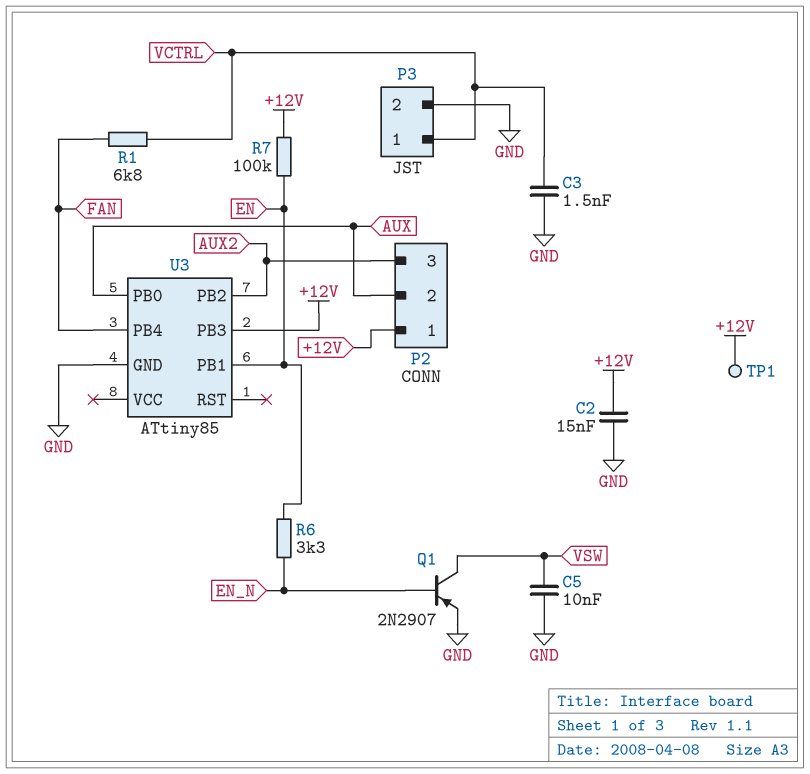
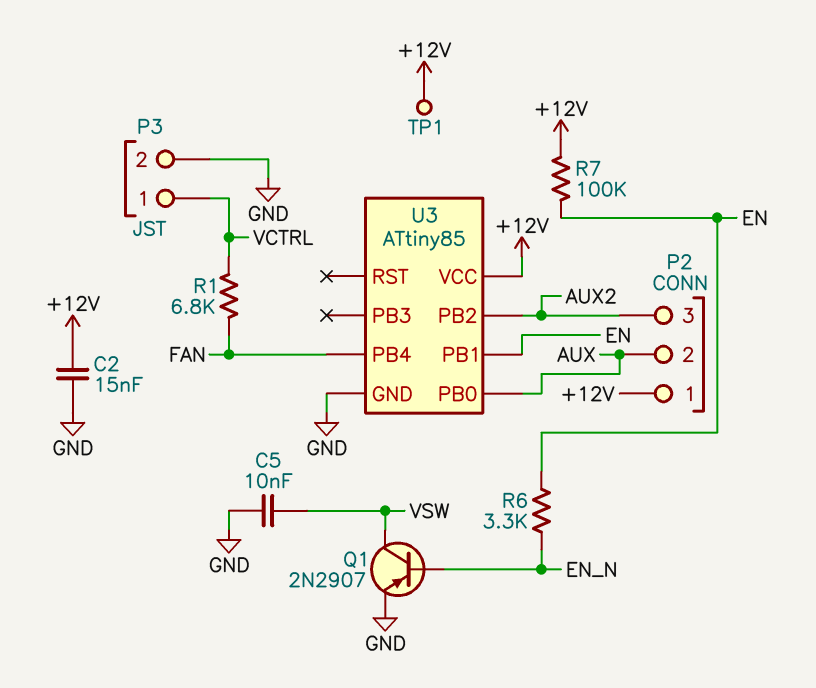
C3: 1.5nF (GND, VCTRL) -> none
U3 pin PB3: +12V -> none
U3 pin VCC: none -> +12V

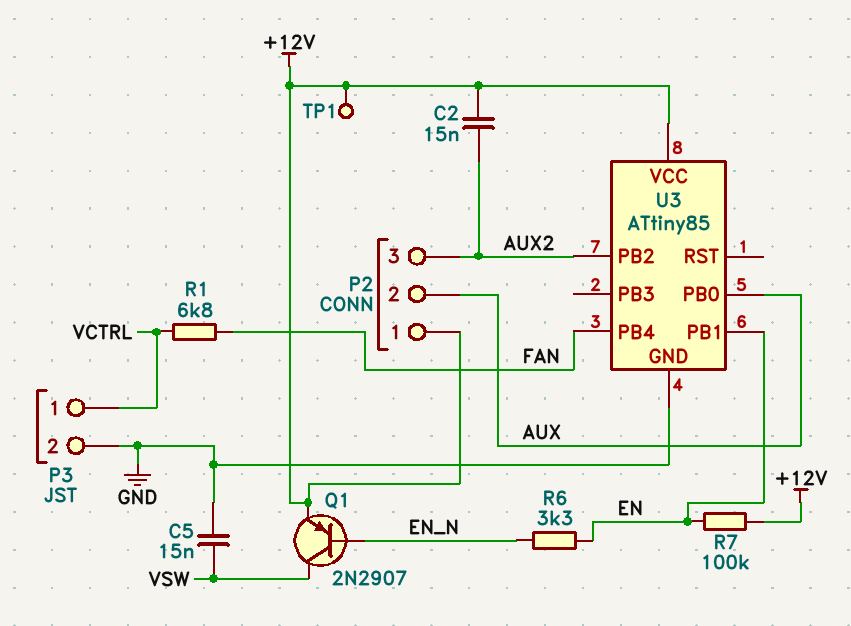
C2: 15nF (+12V, GND) -> 15nF (+12V, AUX2)
C5: 10nF (GND, VSW) -> 15nF (GND, VSW)
Q1: PNP 2N2907 (B EN_N, C VSW, E GND) -> PNP 2N2907 (B EN_N, C VSW, E +12V)

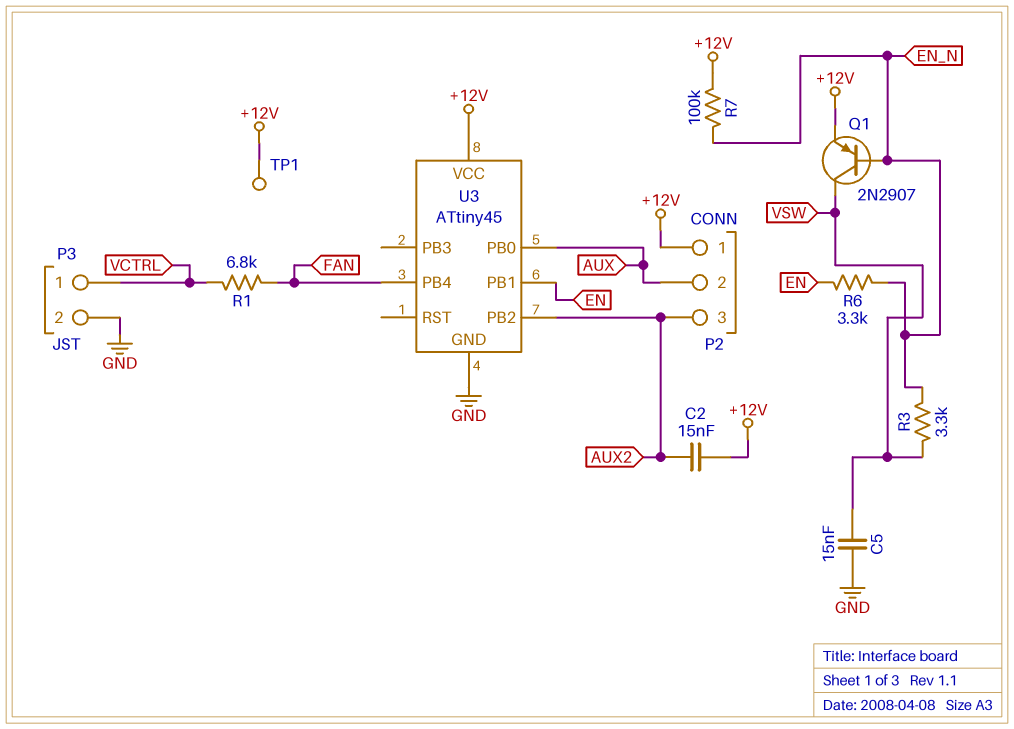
R3: none -> 3.3k (EN_N, VSW)
R7: 100k (+12V, EN) -> 100k (+12V, EN_N)
U3: ATtiny85 -> ATtiny45

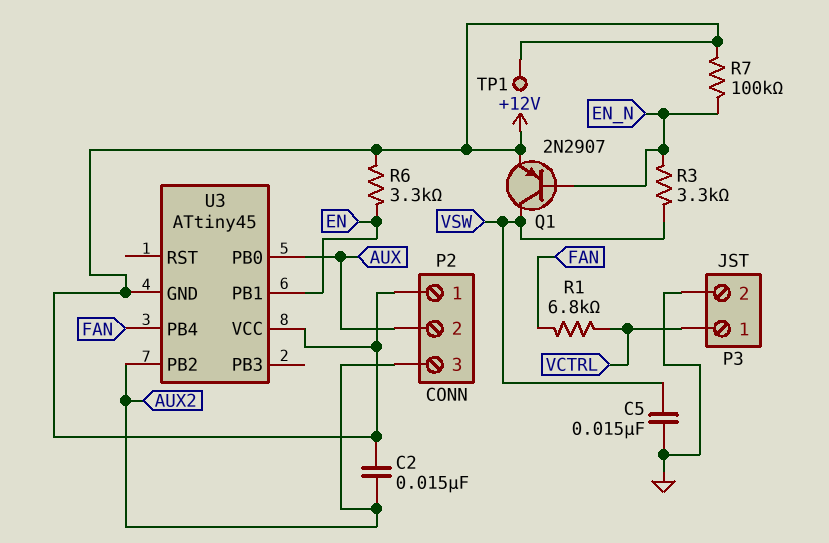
R6: 3.3k (EN, EN_N) -> 3.3k (+12V, EN)
U3 pin GND: GND -> +12V

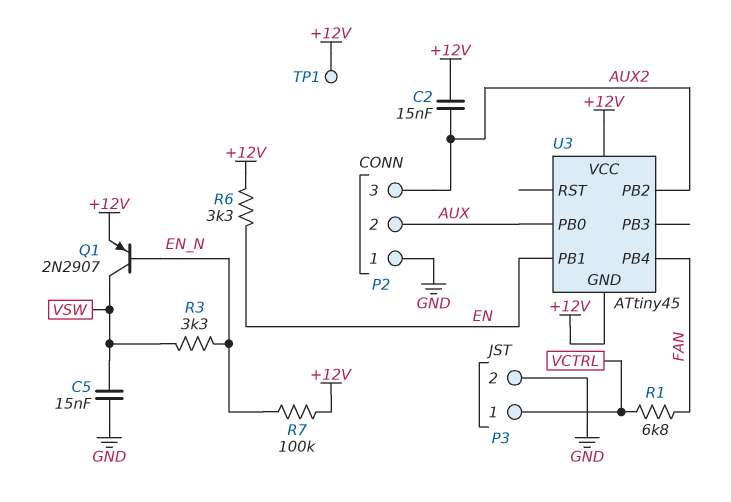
P2 pin 1: +12V -> GND

